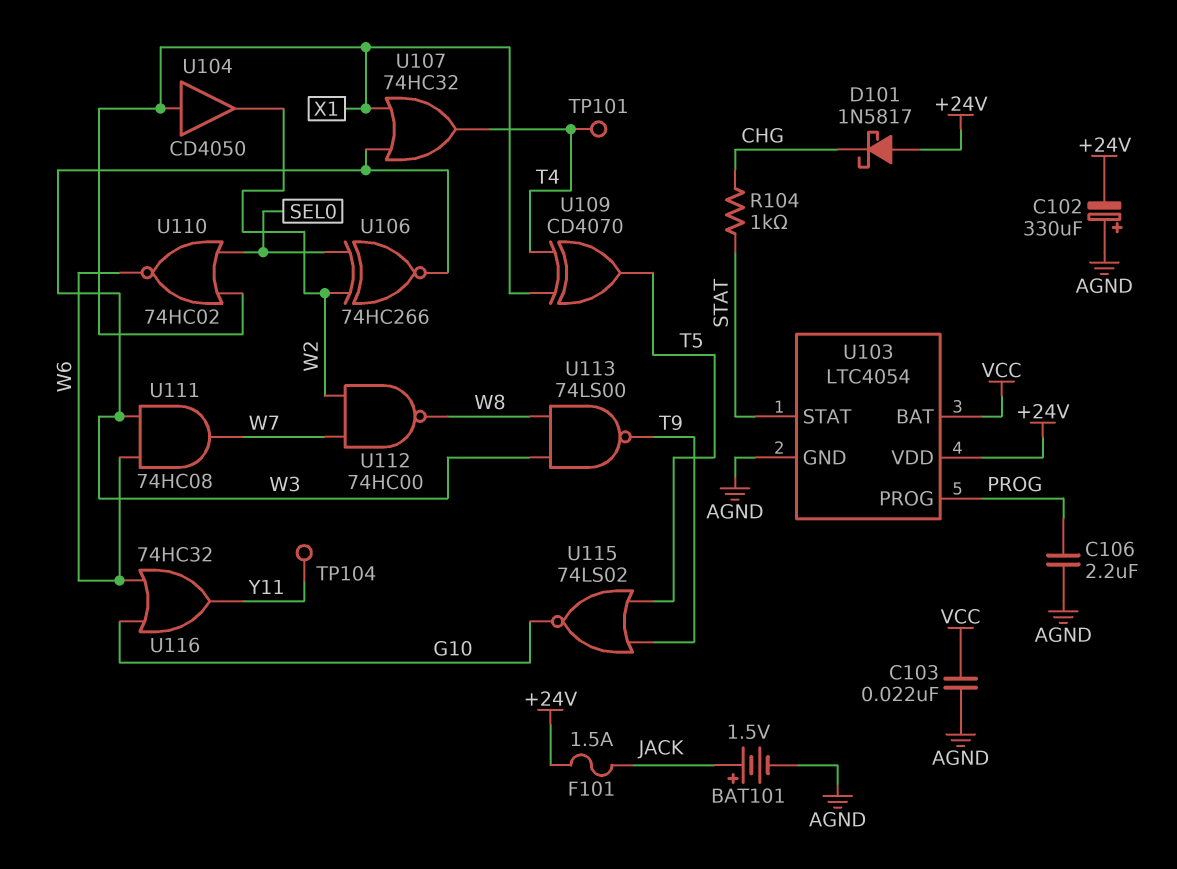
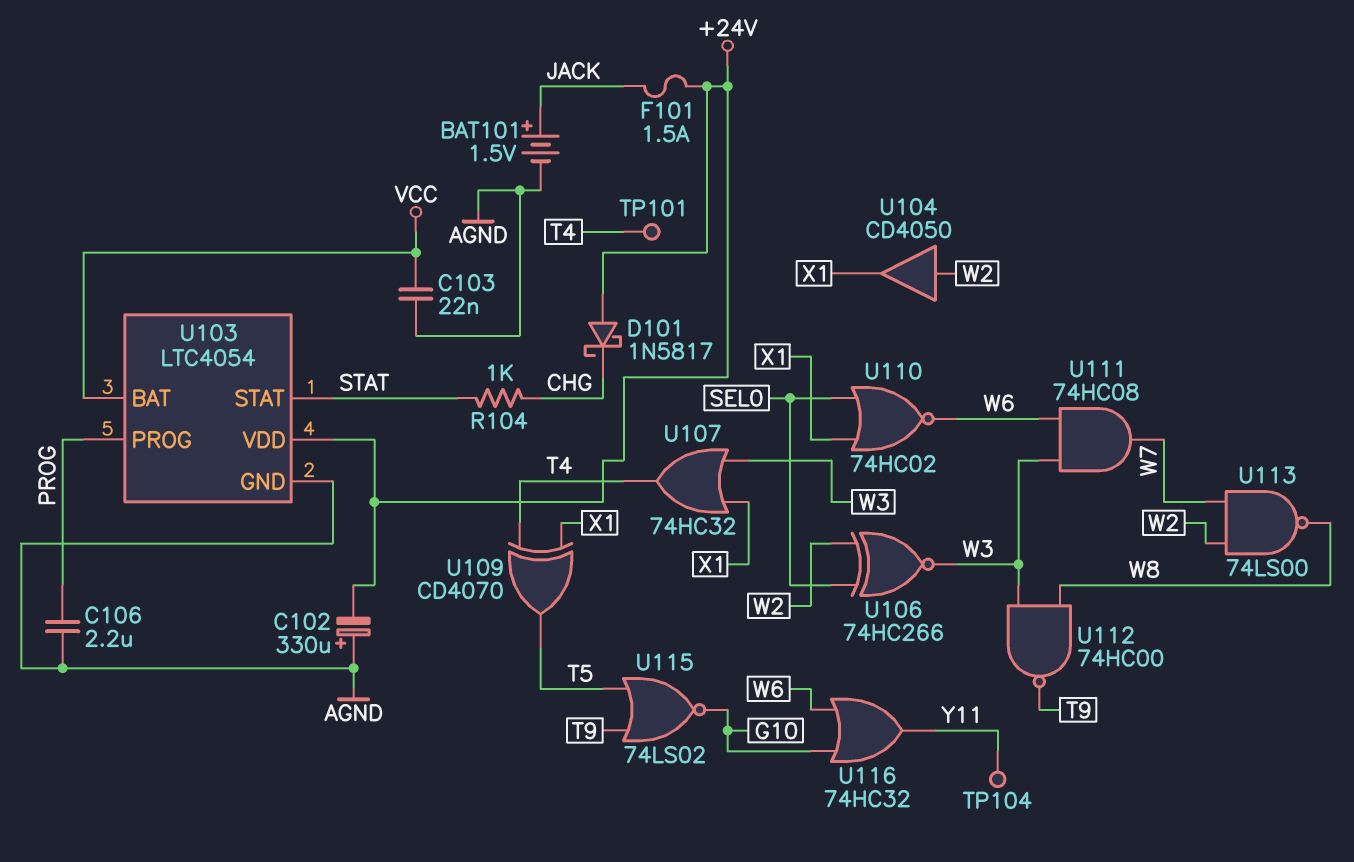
U104: buffer CD4050 (in X1, out W2) -> buffer CD4050 (in W2, out X1)
U112: NAND 74HC00 (in W2, in W7, out W8) -> NAND 74HC00 (in W3, in W8, out T9)
U113: NAND 74LS00 (in W3, in W8, out T9) -> NAND 74LS00 (in W2, in W7, out W8)

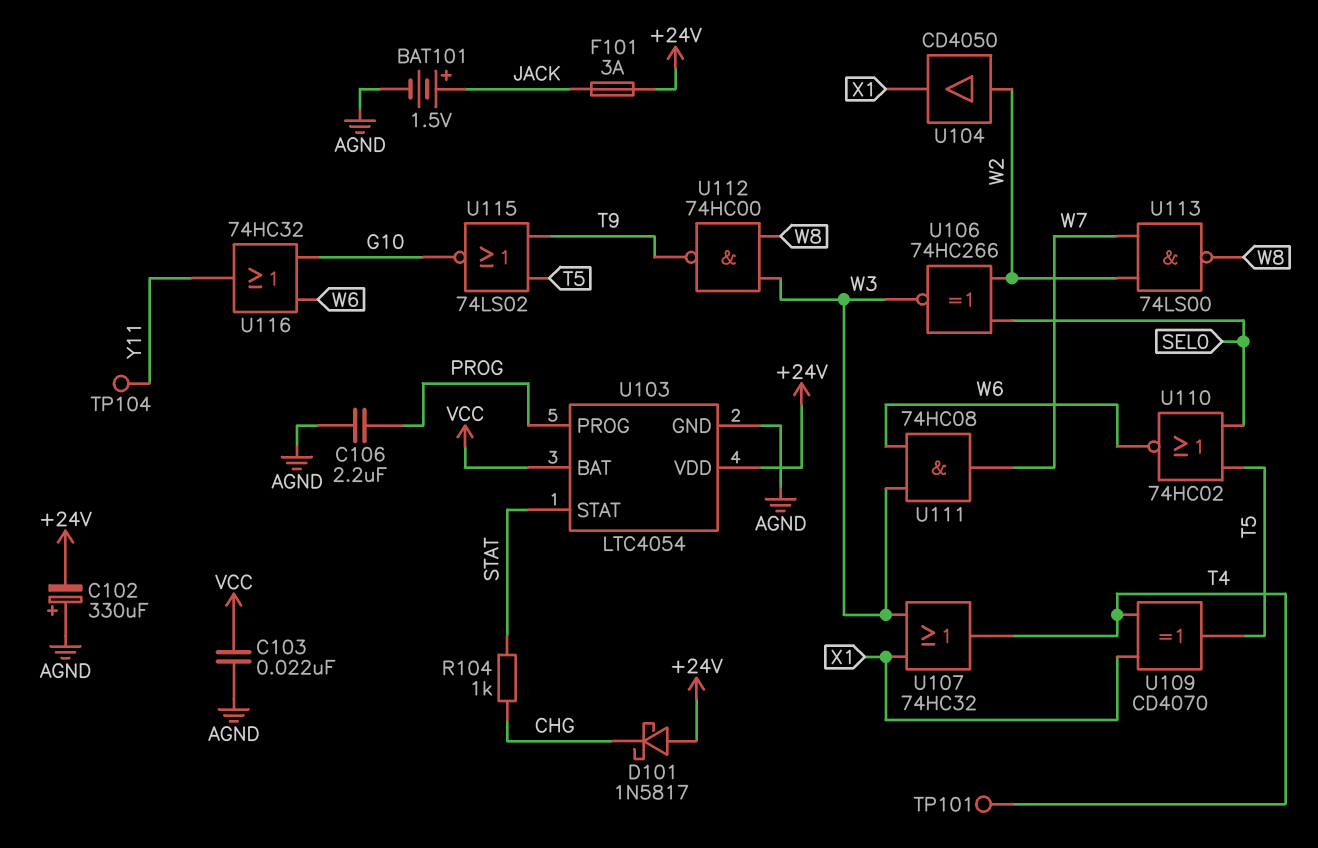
F101: 1.5A (+24V, JACK) -> 3A (+24V, JACK)
U110: NOR 74HC02 (in SEL0, in X1, out W6) -> NOR 74HC02 (in SEL0, in T5, out W6)

